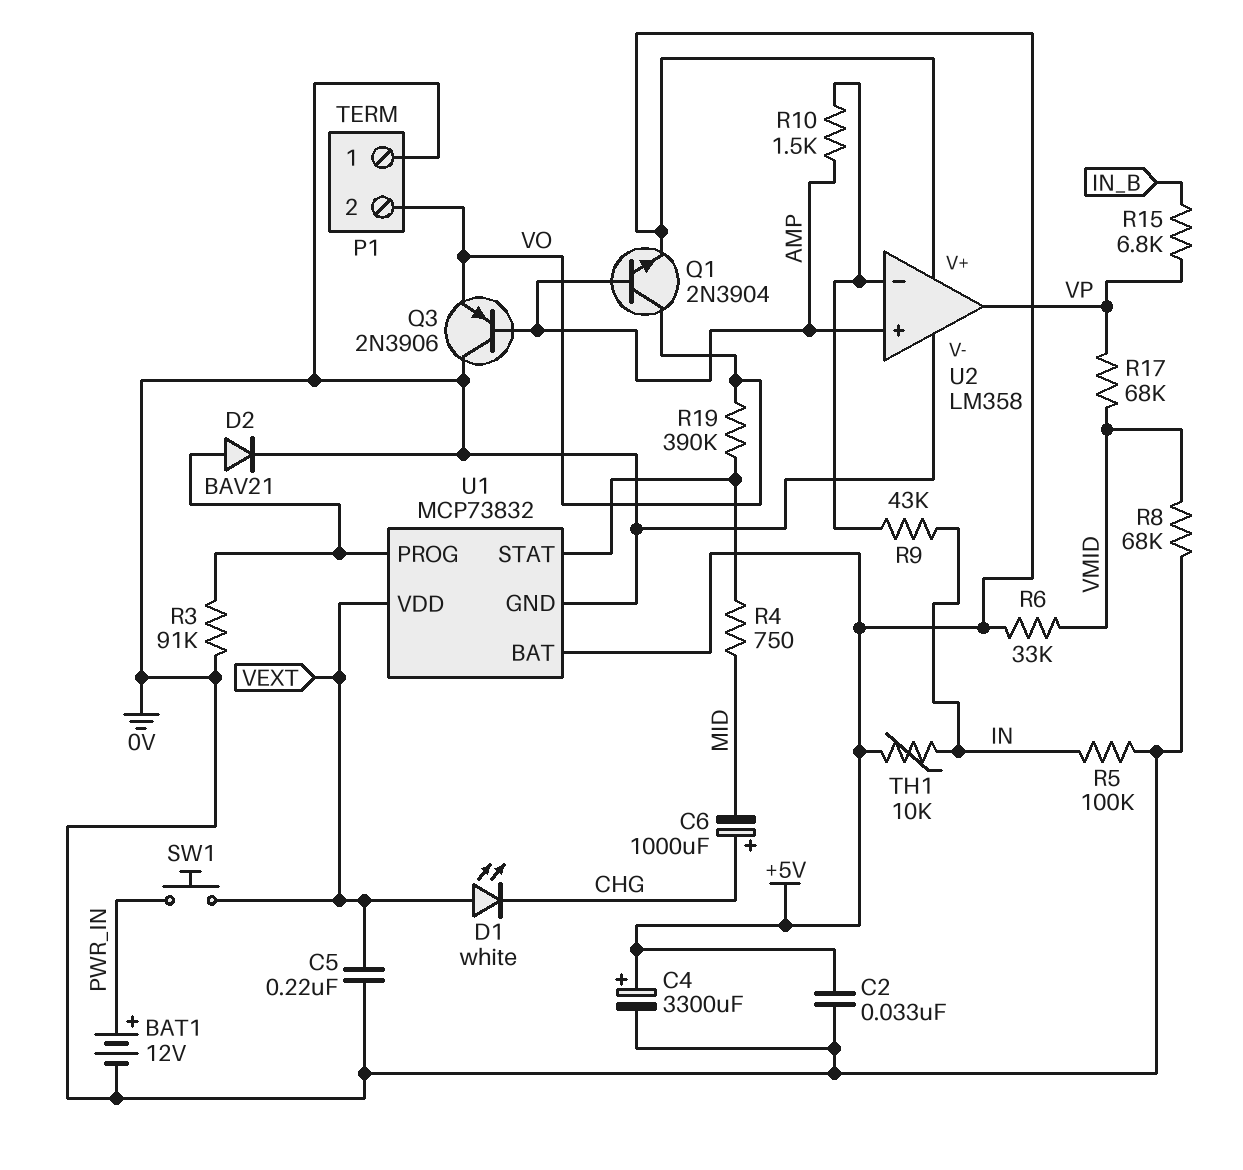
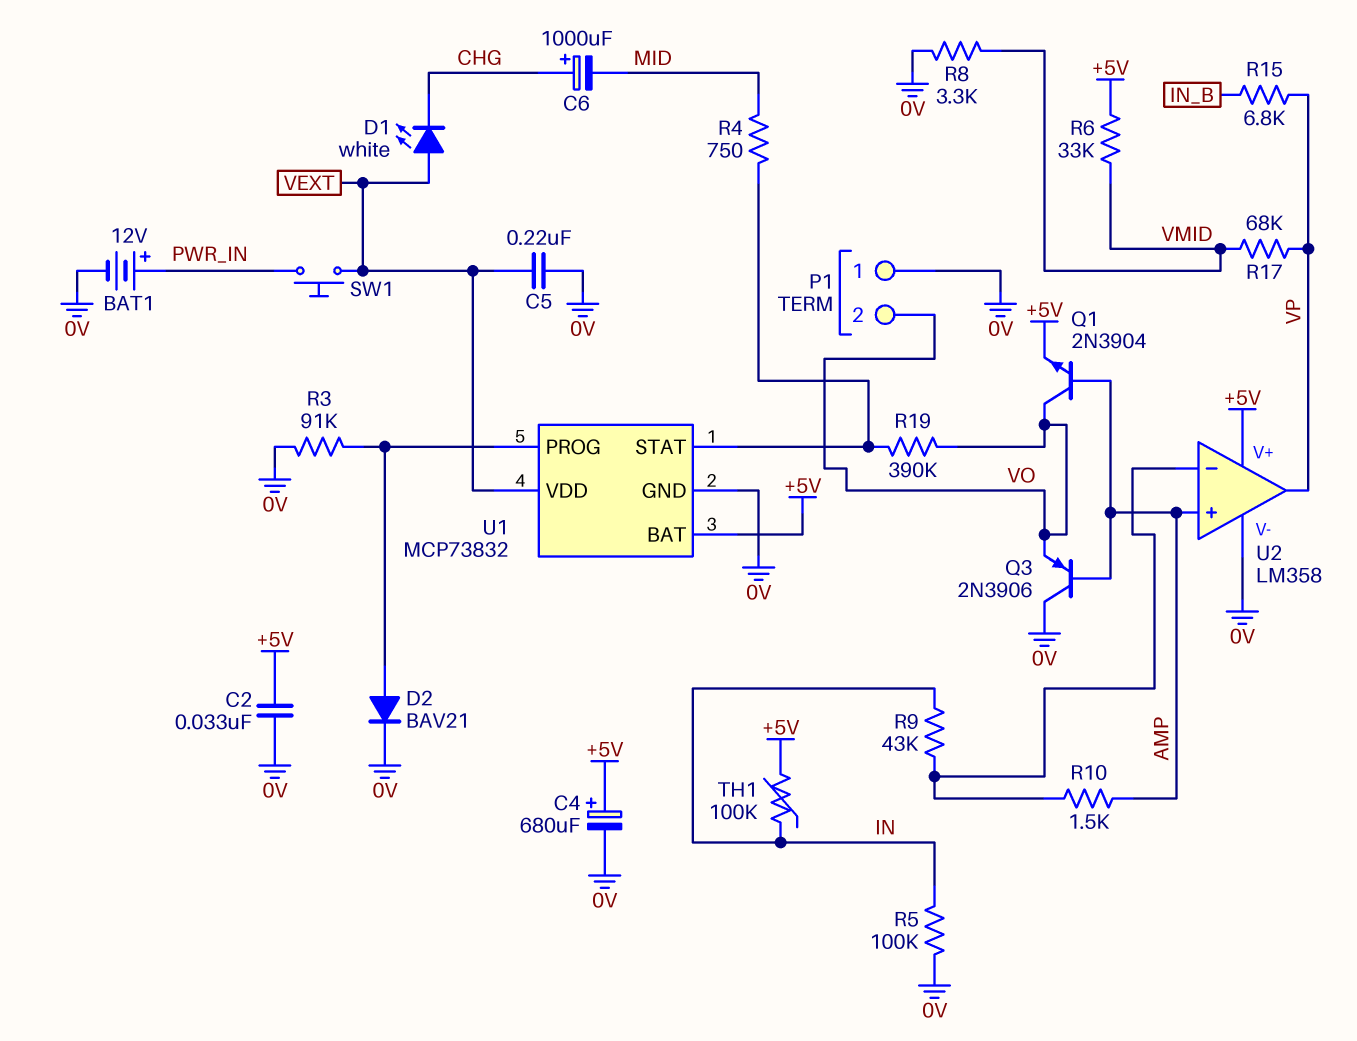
C4: 3300uF (plus +5V, minus 0V) -> 680uF (plus +5V, minus 0V)
R8: 68k (0V, VMID) -> 3.3k (0V, VMID)
TH1: 10k (+5V, IN) -> 100k (+5V, IN)

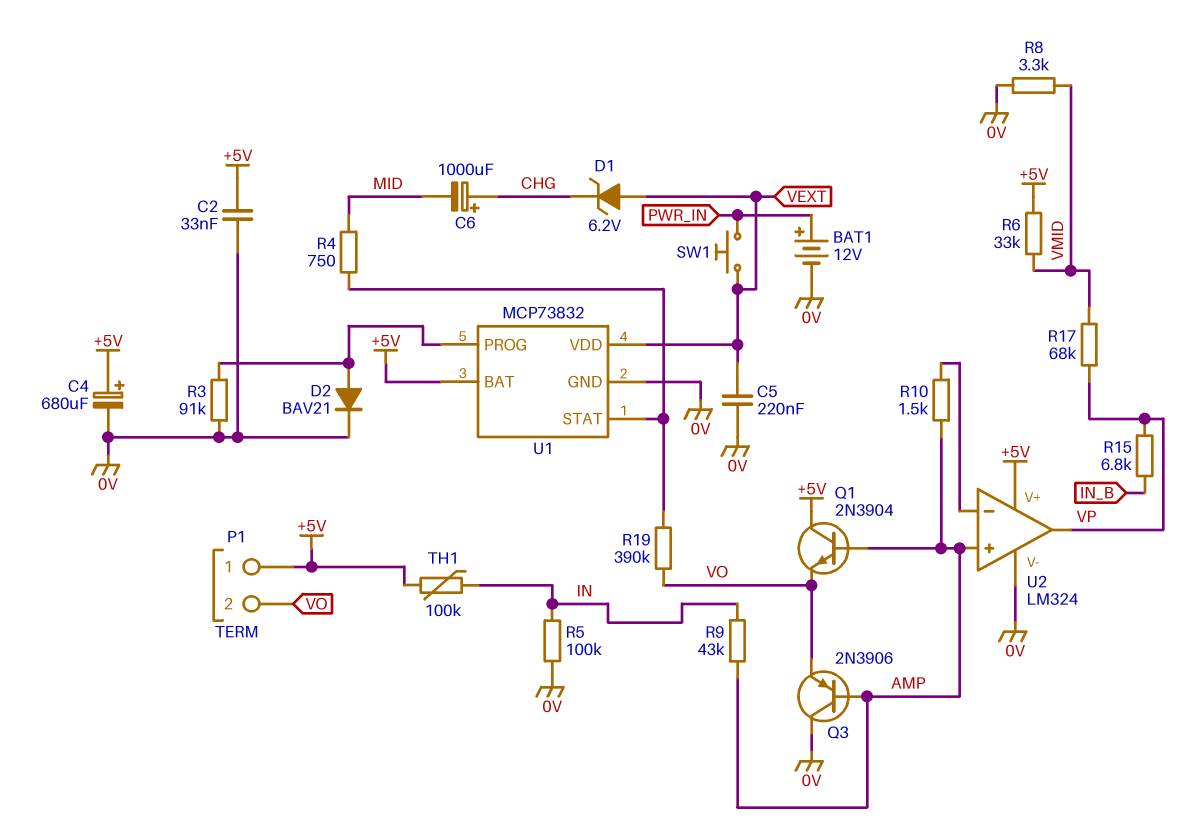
D1: LED white (A VEXT, K CHG) -> zener 6.2V (A VEXT, K CHG)
P1 pin 1: 0V -> +5V
Q1: NPN 2N3904 (B AMP, C VO, E +5V) -> NPN 2N3904 (B AMP, C +5V, E VO)
R9: 43k (IN, U2/in-) -> 43k (AMP, IN)
U2: LM358 -> LM324

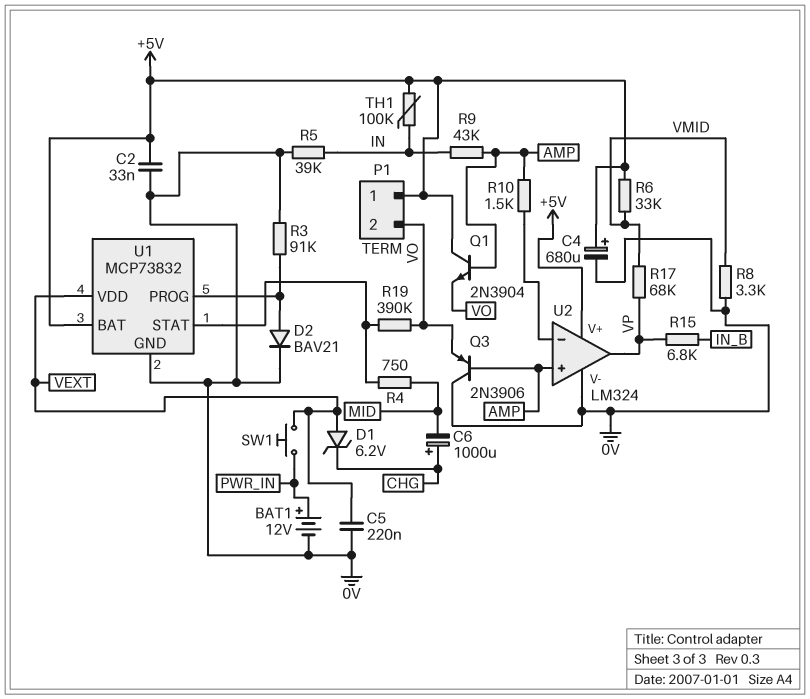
R5: 100k (0V, IN) -> 39k (0V, IN)

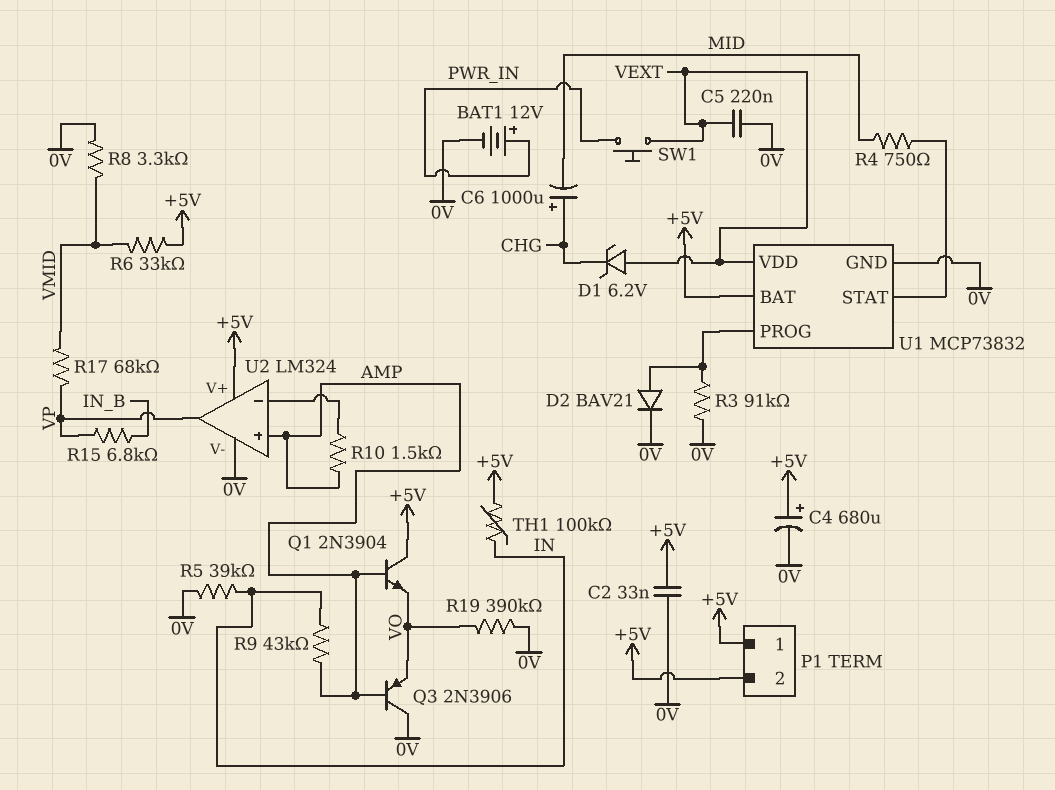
P1 pin 2: VO -> +5V
R19: 390k (U1/STAT, VO) -> 390k (0V, VO)

